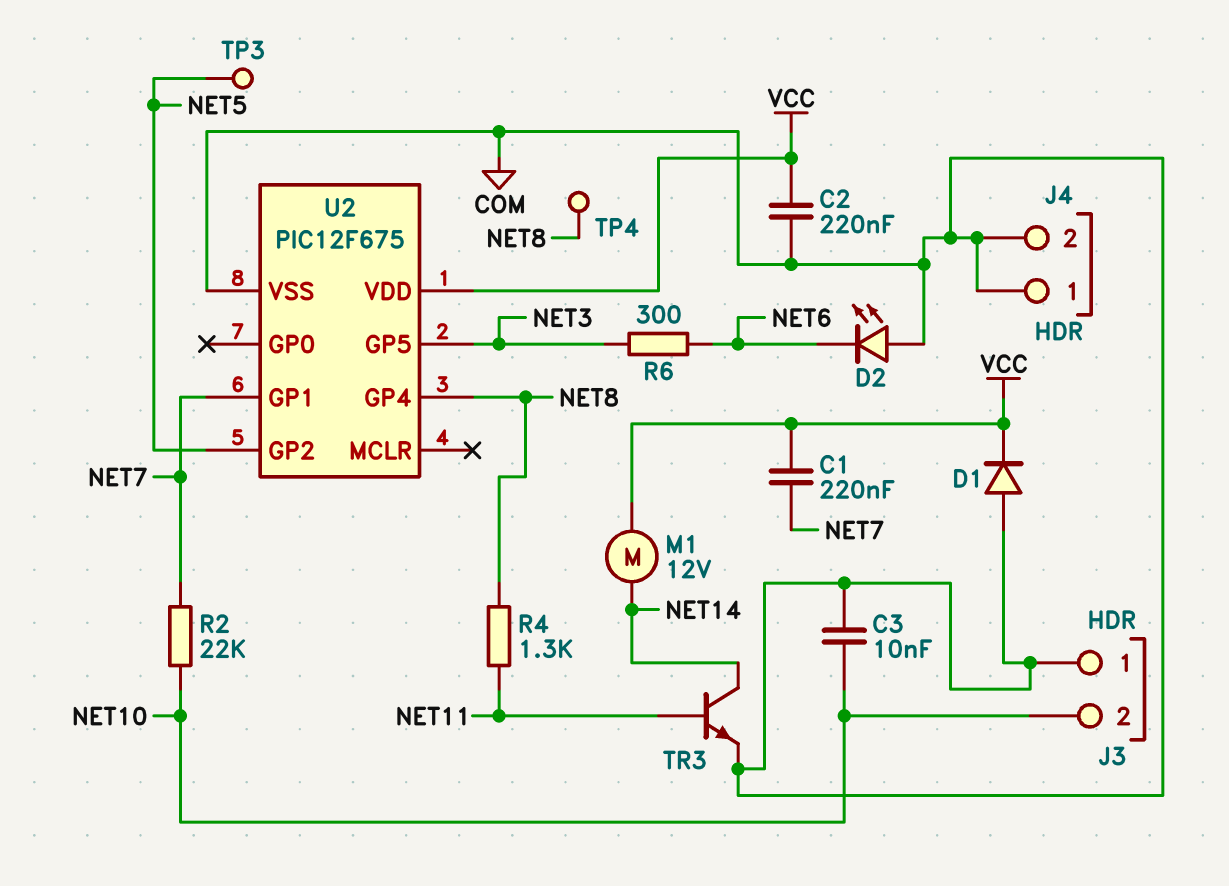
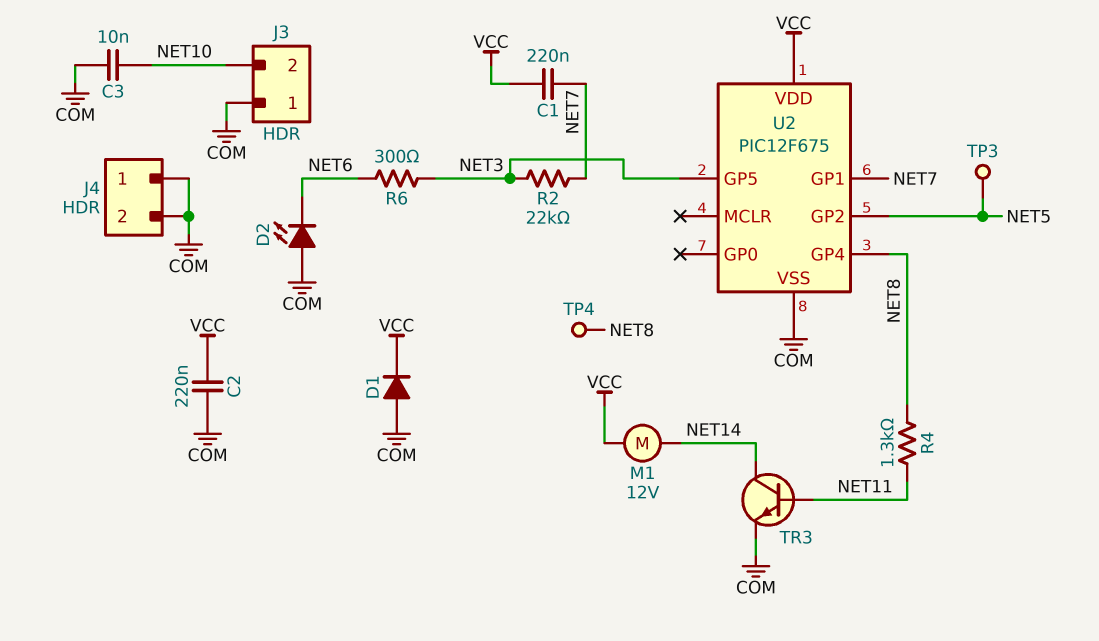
R2: 22k (NET7, NET10) -> 22k (NET3, NET7)

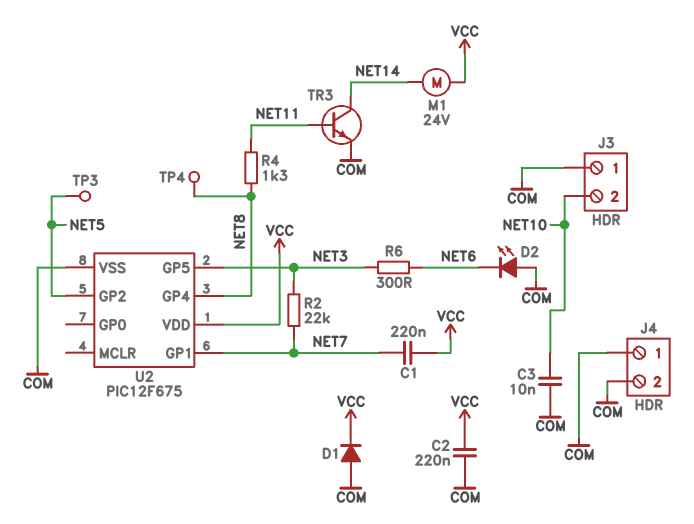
M1: motor 12V (NET14, VCC) -> motor 24V (NET14, VCC)

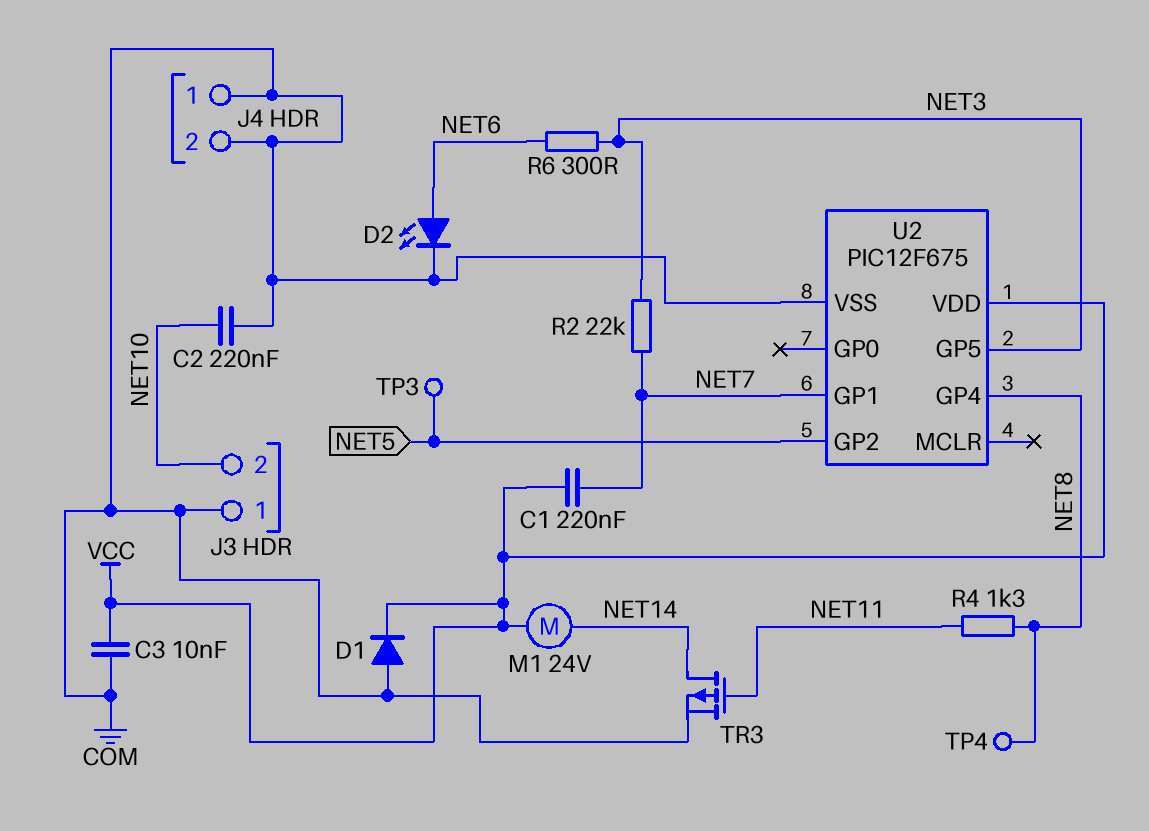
C2: 220nF (COM, VCC) -> 220nF (COM, NET10)
C3: 10nF (COM, NET10) -> 10nF (COM, VCC)
D2: LED (A COM, K NET6) -> LED (A NET6, K COM)
TR3: NPN (B NET11, C NET14, E COM) -> PMOS (G NET11, D NET14, S COM)

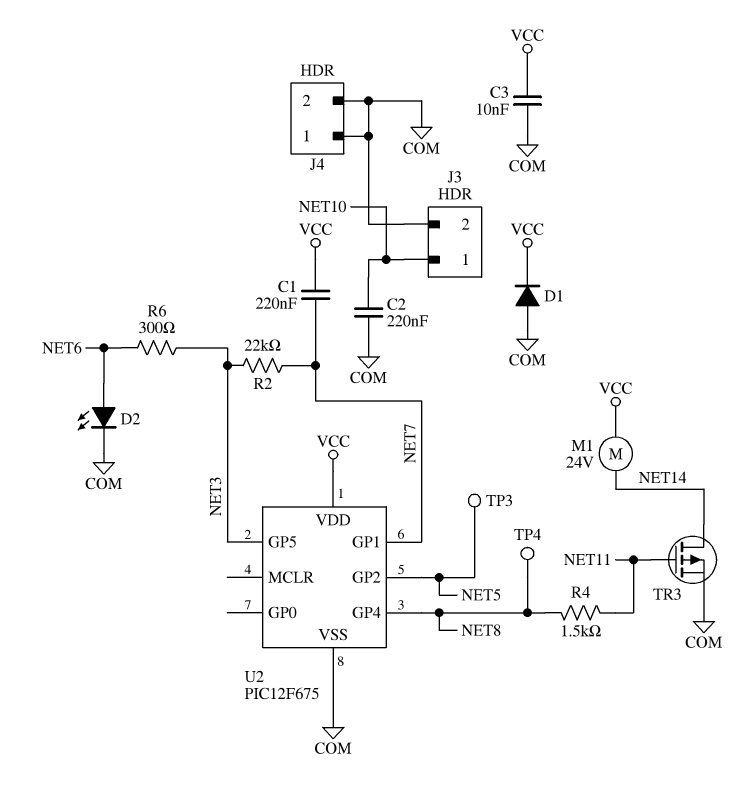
J3 pin 1: COM -> NET10
J3 pin 2: NET10 -> COM
R4: 1.3k (NET8, NET11) -> 1.5k (NET8, NET11)

